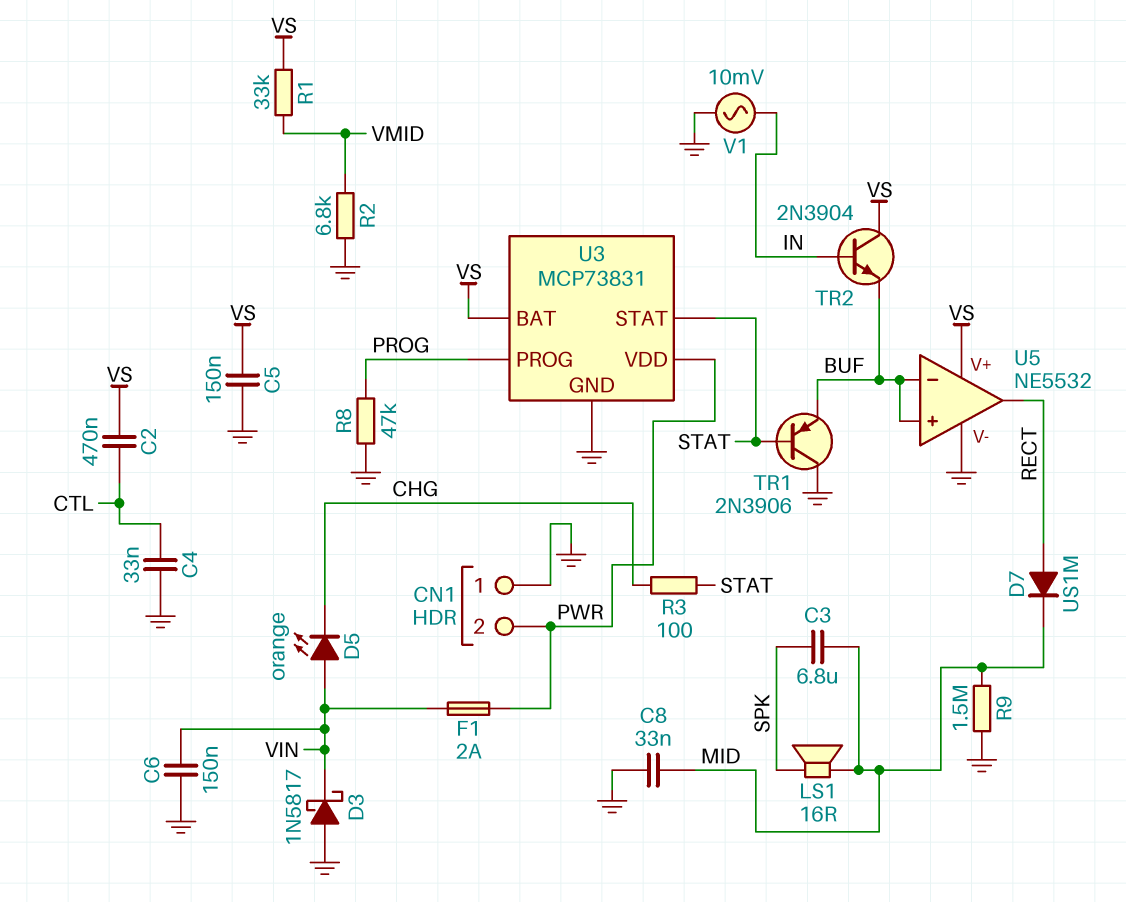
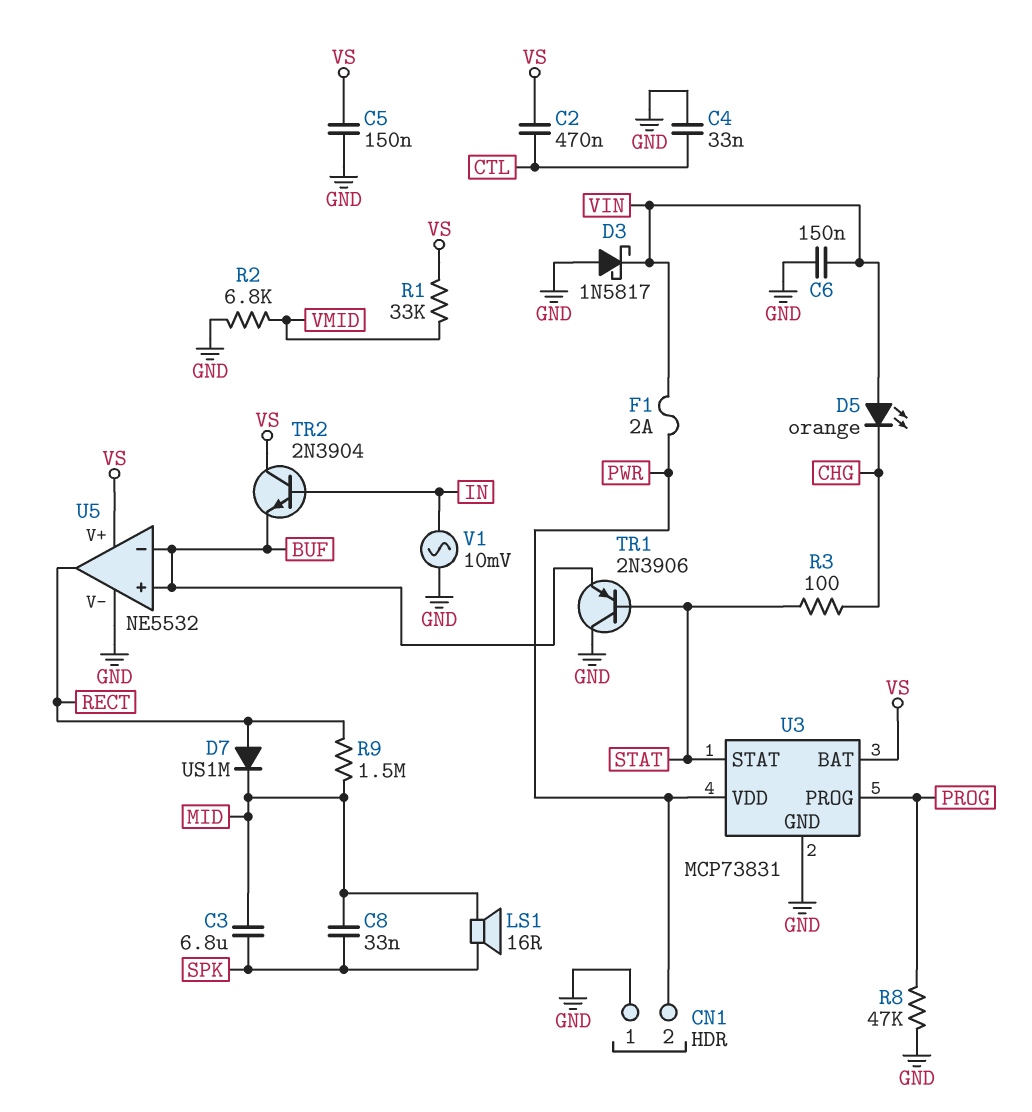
C8: 33nF (GND, MID) -> 33nF (MID, SPK)
R9: 1.5M (GND, MID) -> 1.5M (MID, RECT)

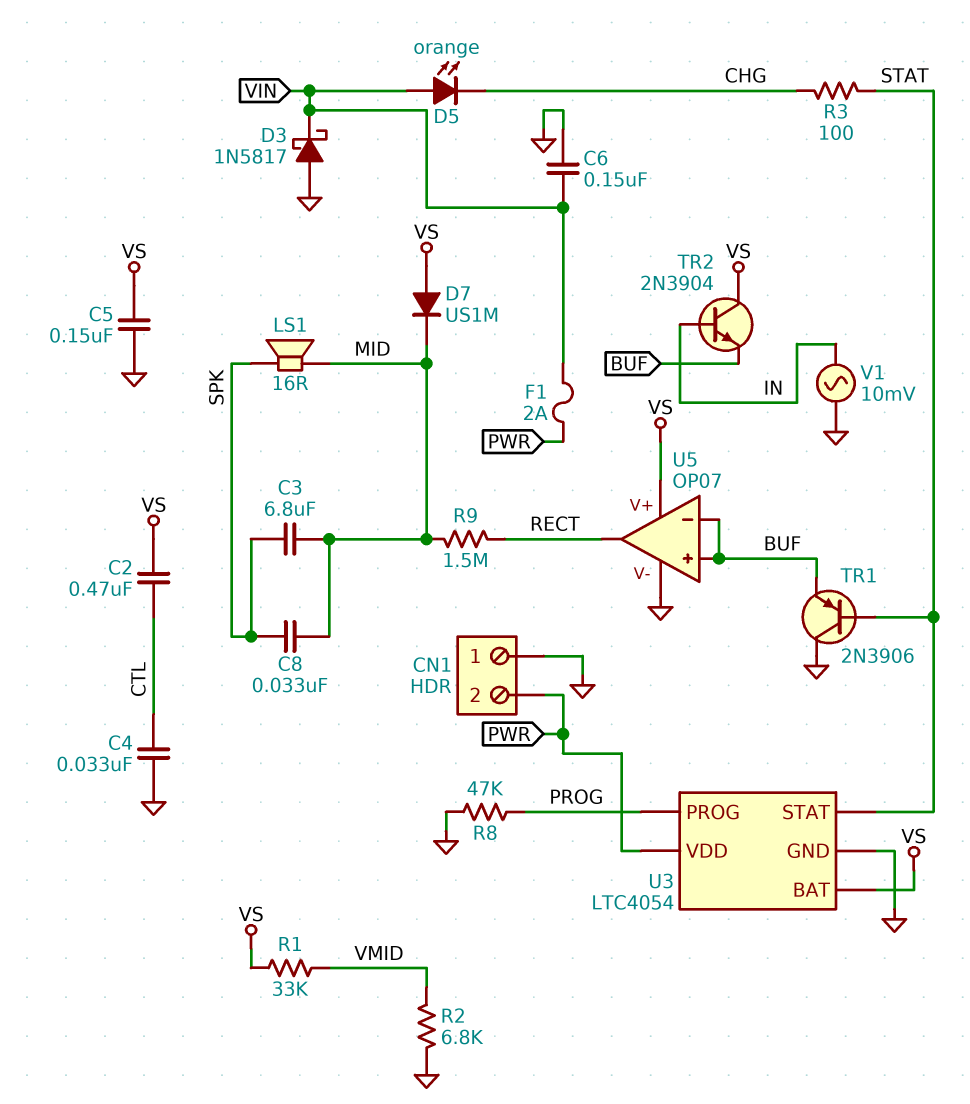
D7: diode US1M (A RECT, K MID) -> diode US1M (A VS, K MID)
U3: MCP73831 -> LTC4054
U5: NE5532 -> OP07

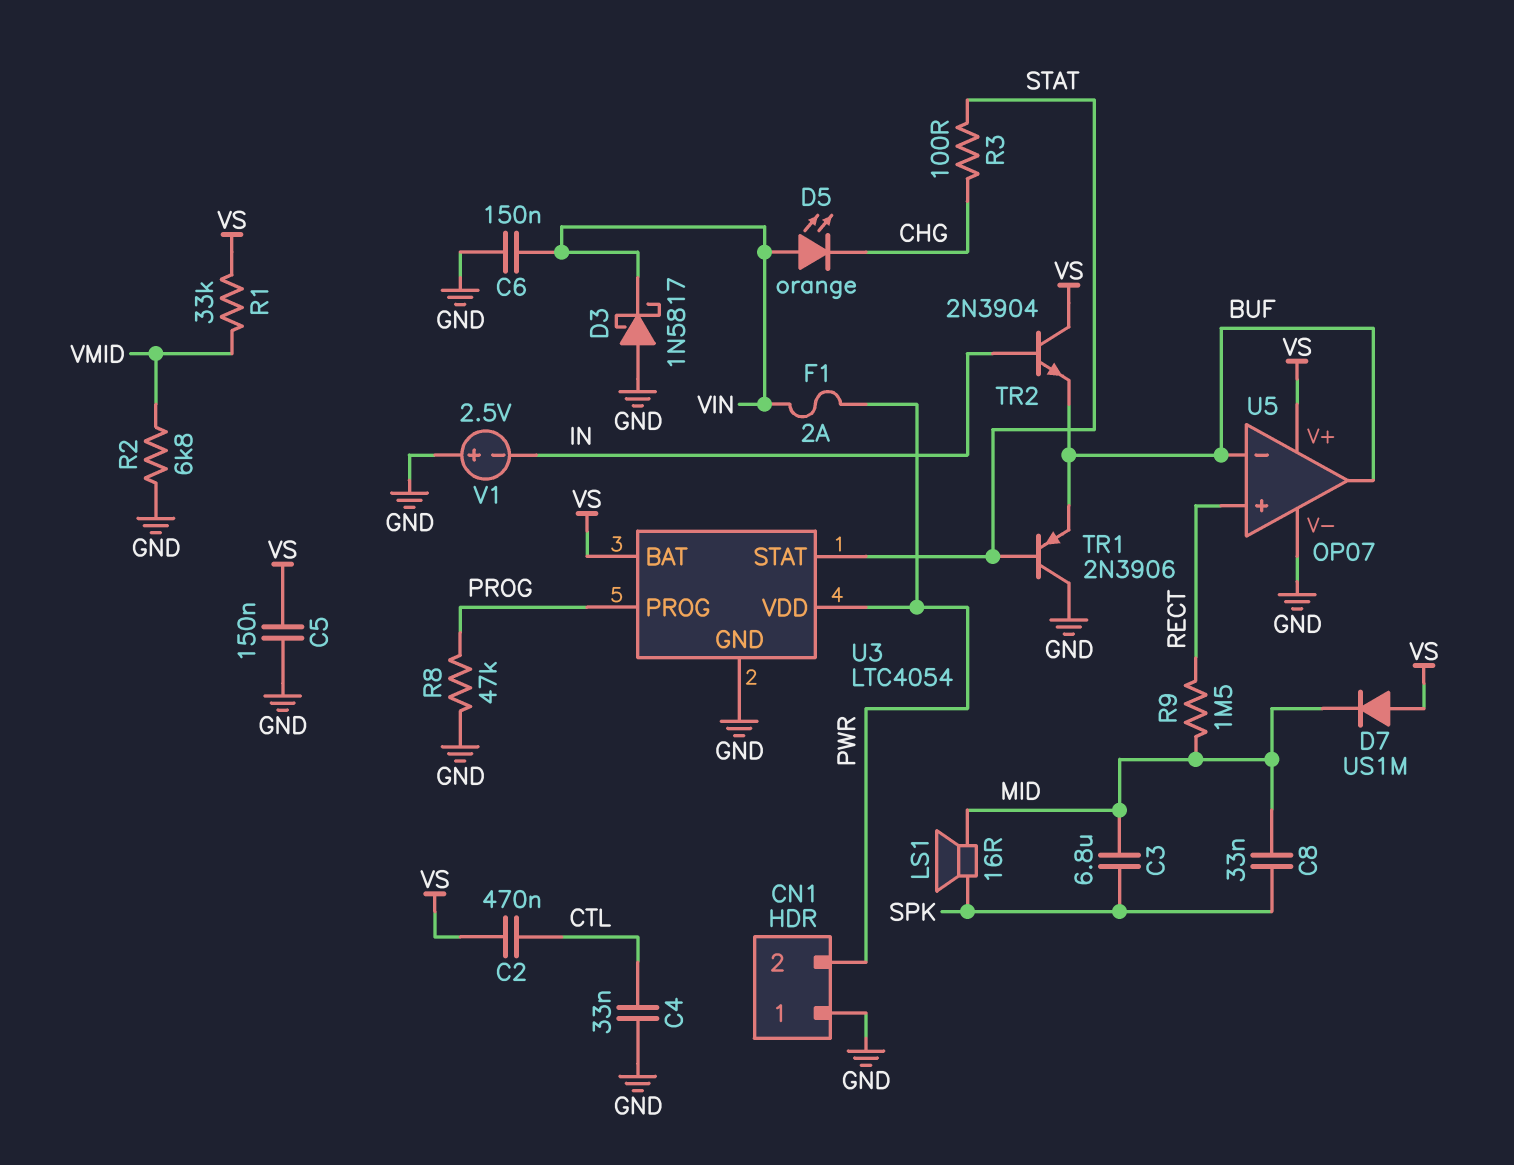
U5 pin in+: BUF -> RECT
U5 pin out: RECT -> BUF
V1: AC 10mV (GND, IN) -> 2.5V (plus GND, minus IN)

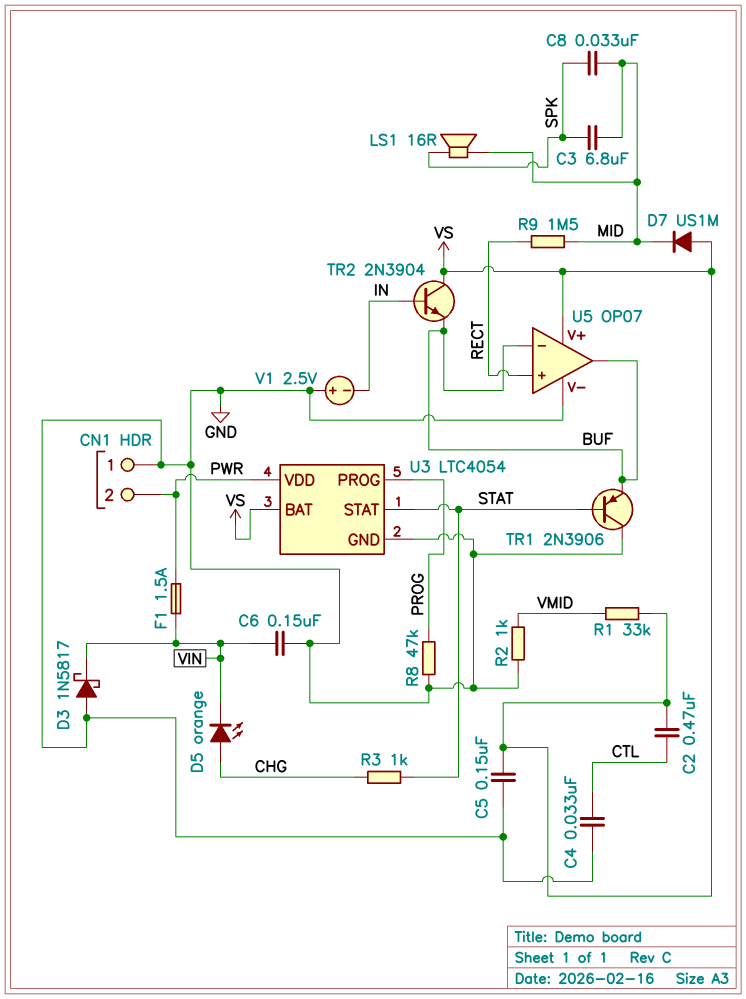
D5: LED orange (A VIN, K CHG) -> LED orange (A CHG, K VIN)
F1: 2A (PWR, VIN) -> 1.5A (PWR, VIN)
R2: 6.8k (GND, VMID) -> 1k (GND, VMID)
R3: 100 (CHG, STAT) -> 1k (CHG, STAT)

